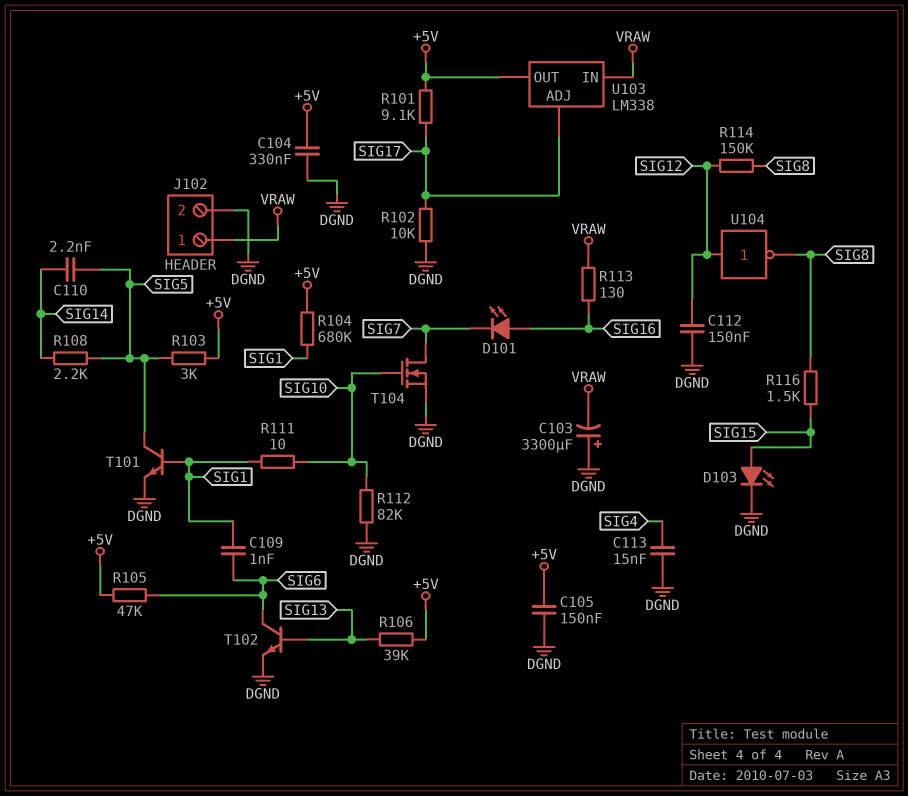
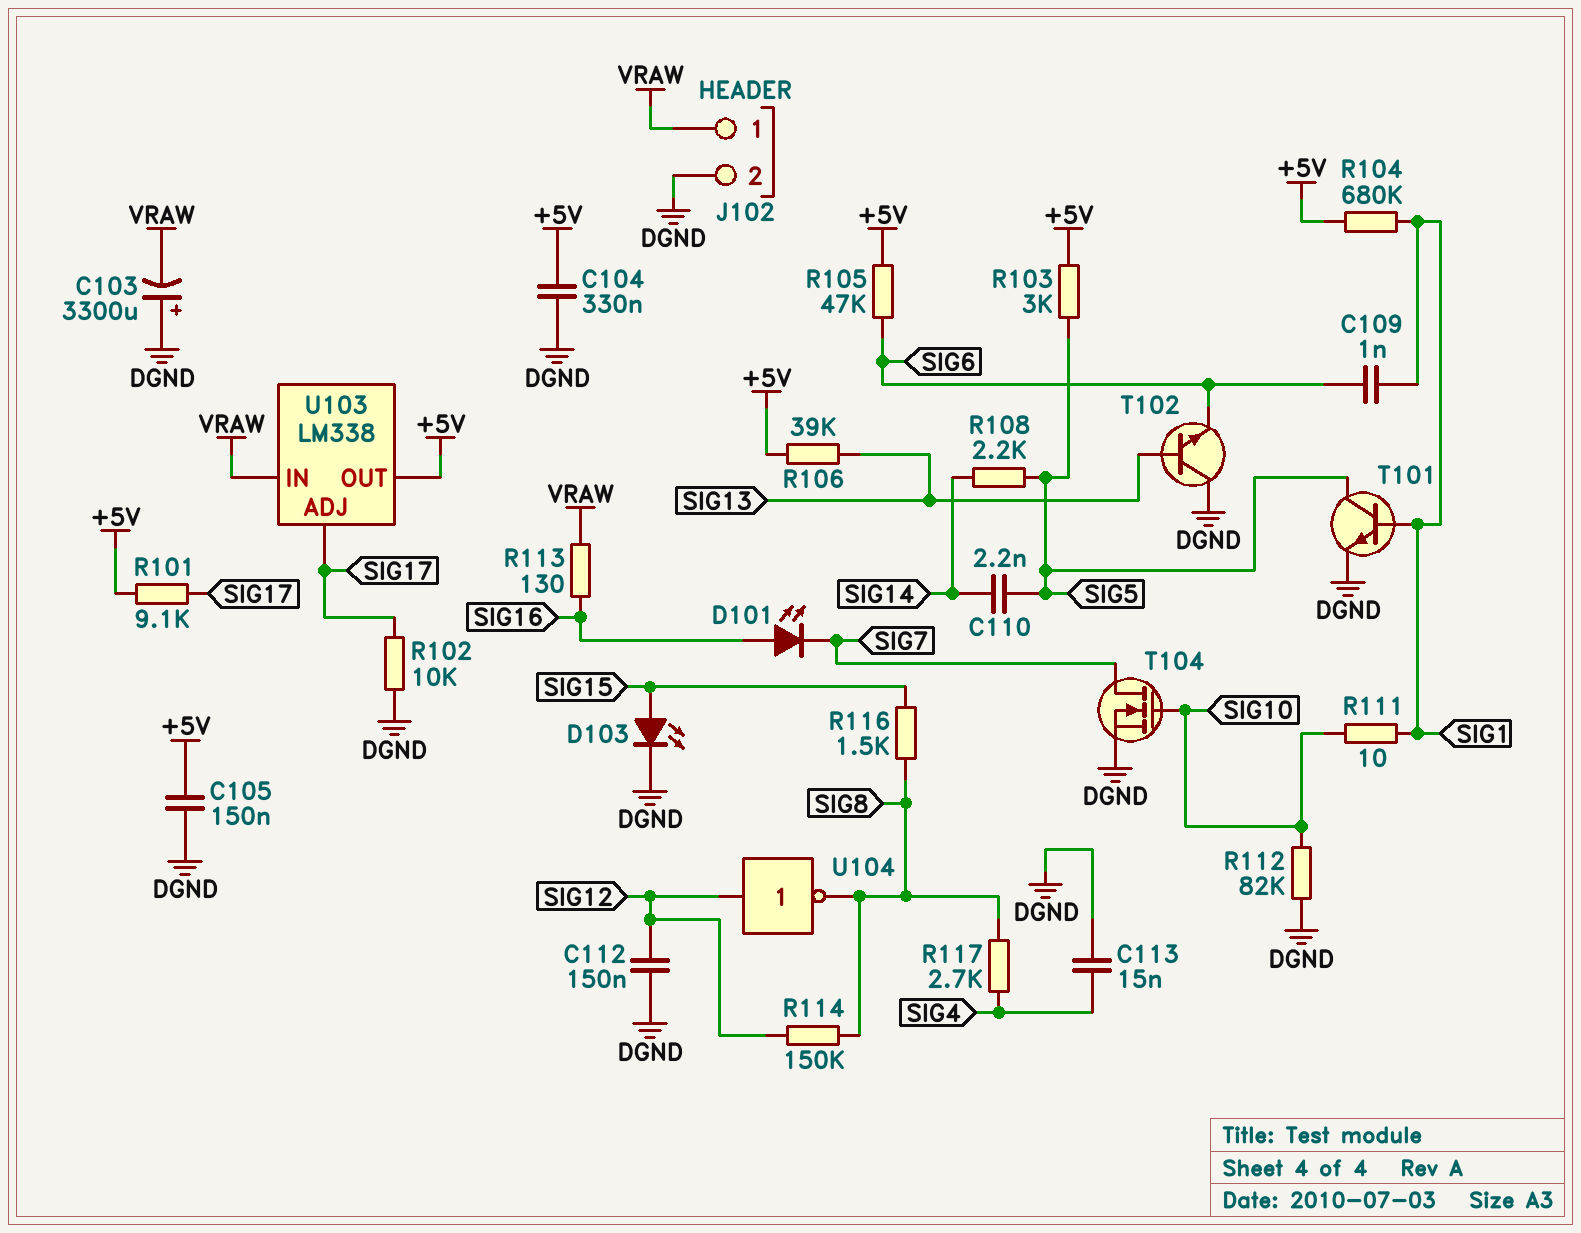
R117: none -> 2.7k (SIG4, SIG8)
T102: NPN (B SIG13, C SIG6, E DGND) -> NPN (B SIG13, C DGND, E SIG6)

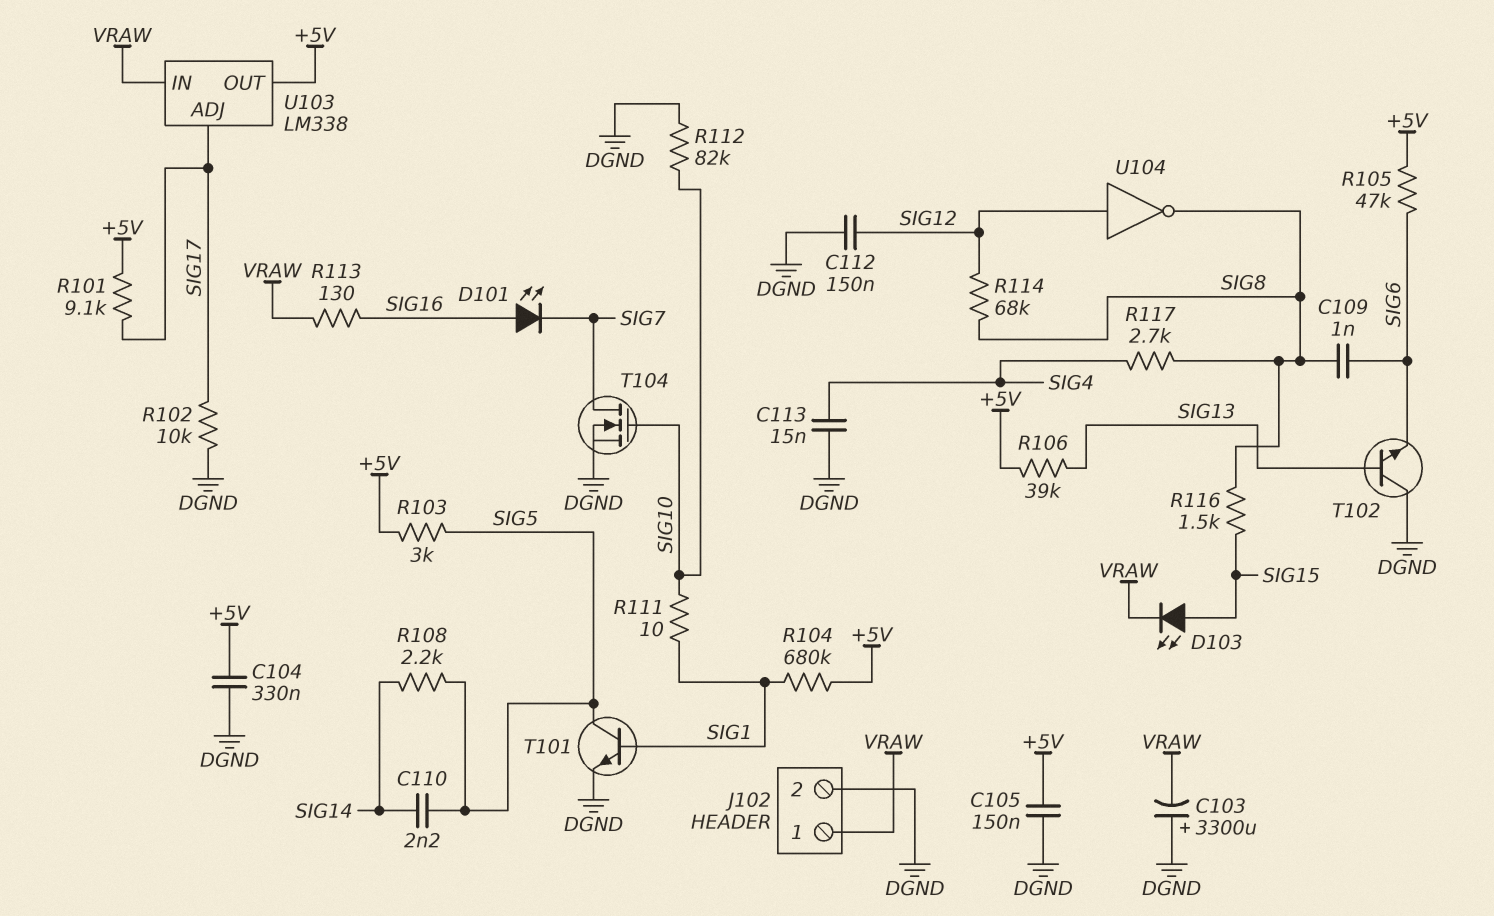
C109: 1nF (SIG1, SIG6) -> 1nF (SIG6, SIG8)
D103: LED (A SIG15, K DGND) -> LED (A SIG15, K VRAW)
R114: 150k (SIG8, SIG12) -> 68k (SIG8, SIG12)

